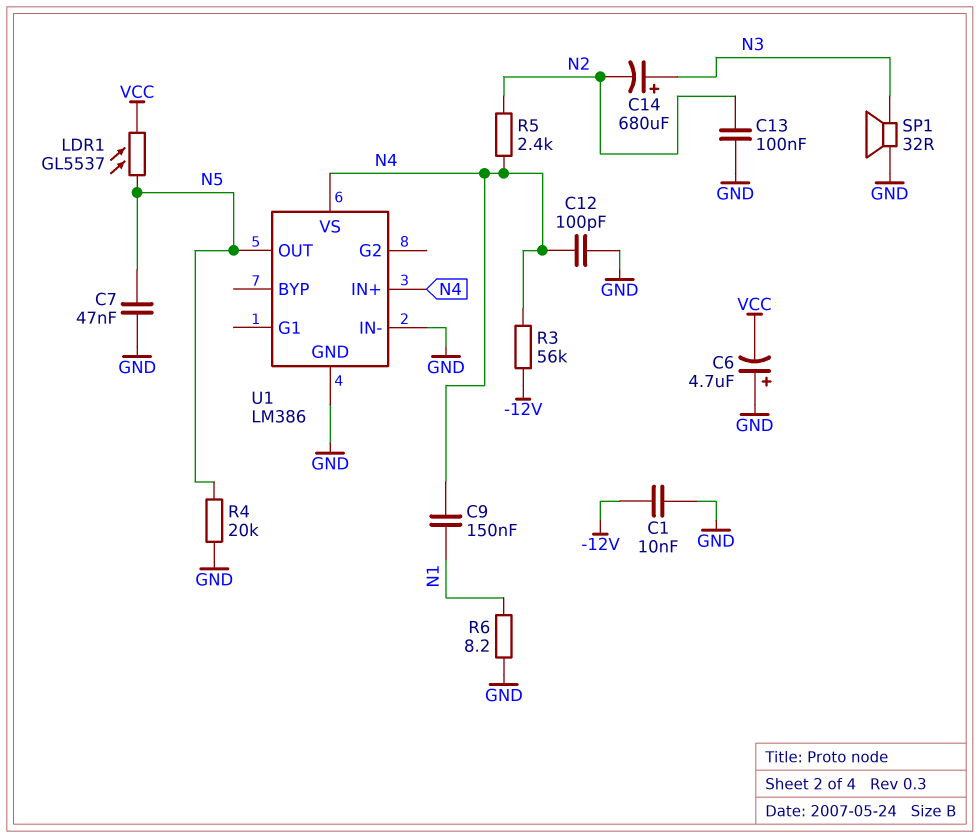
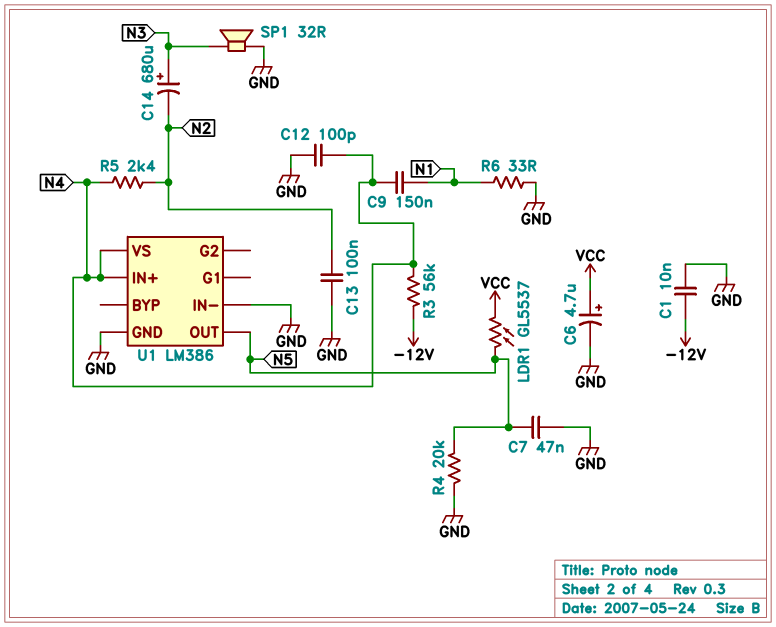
C6: 4.7uF (plus GND, minus VCC) -> 4.7uF (plus VCC, minus GND)
R6: 8.2 (GND, N1) -> 33 (GND, N1)

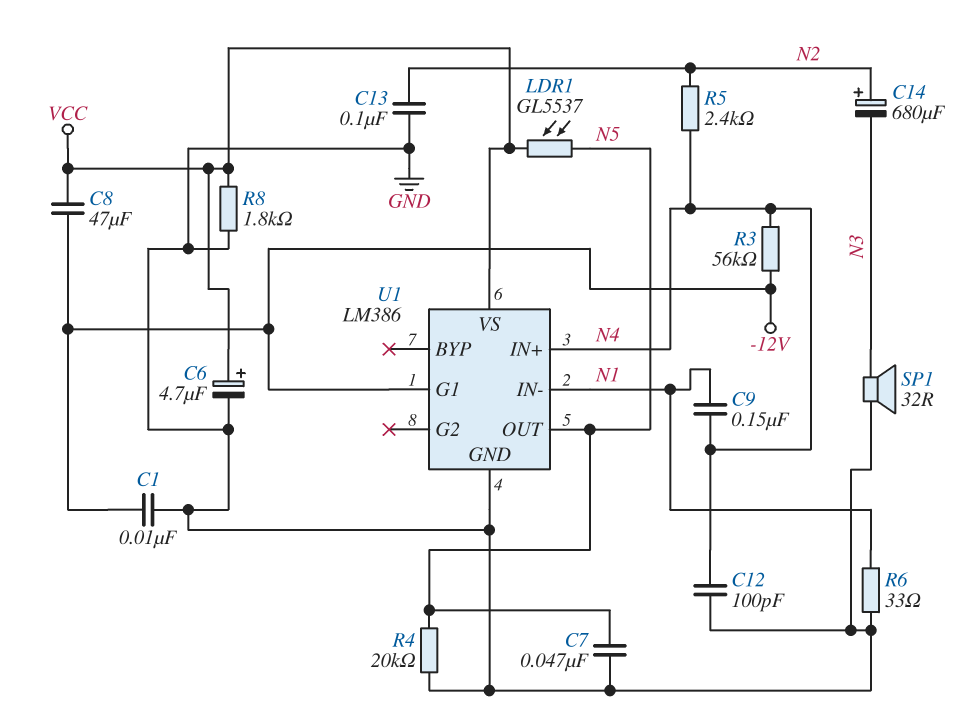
C8: none -> 47uF (-12V, VCC)
C14: 680uF (plus N3, minus N2) -> 680uF (plus N2, minus N3)
R8: none -> 1.8k (GND, VCC)
U1 pin G1: none -> -12V
U1 pin IN-: GND -> N1
U1 pin VS: N4 -> VCC

